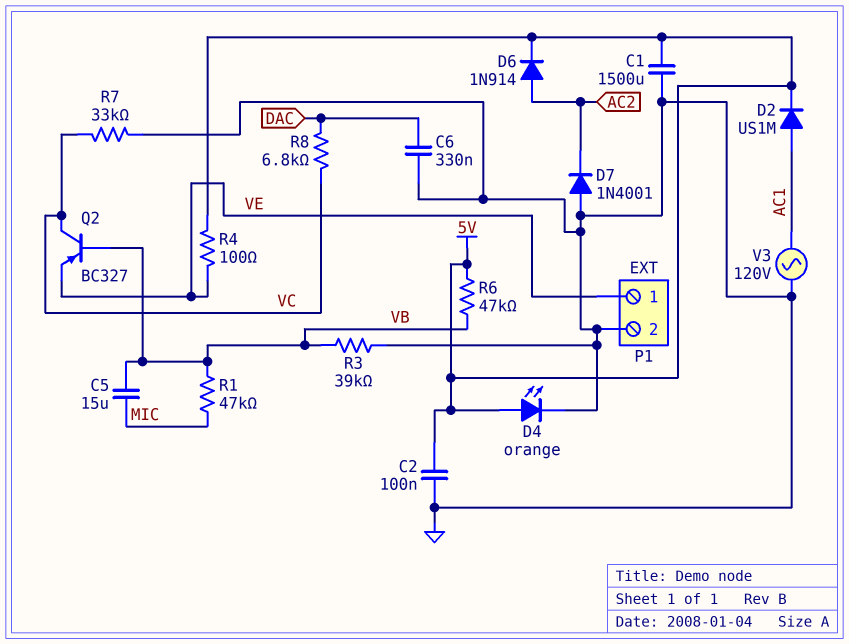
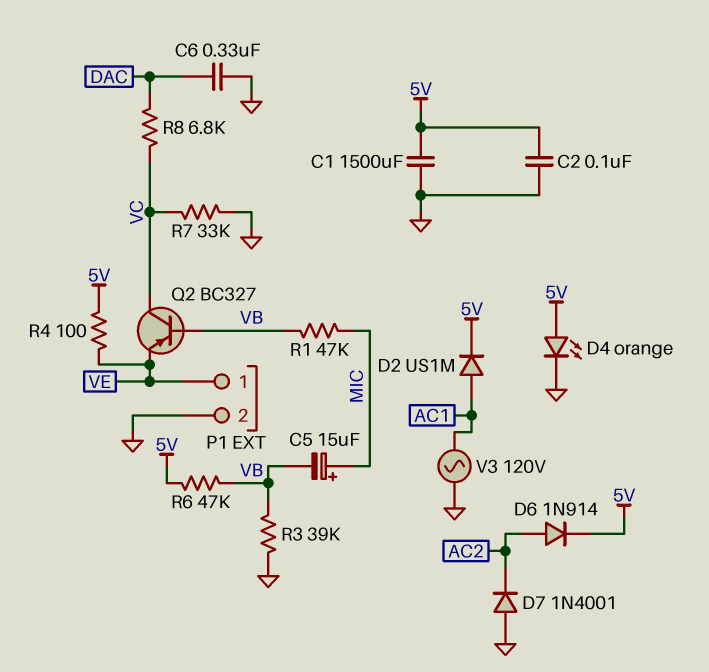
C5: 15uF (MIC, VB) -> 15uF (plus MIC, minus VB)

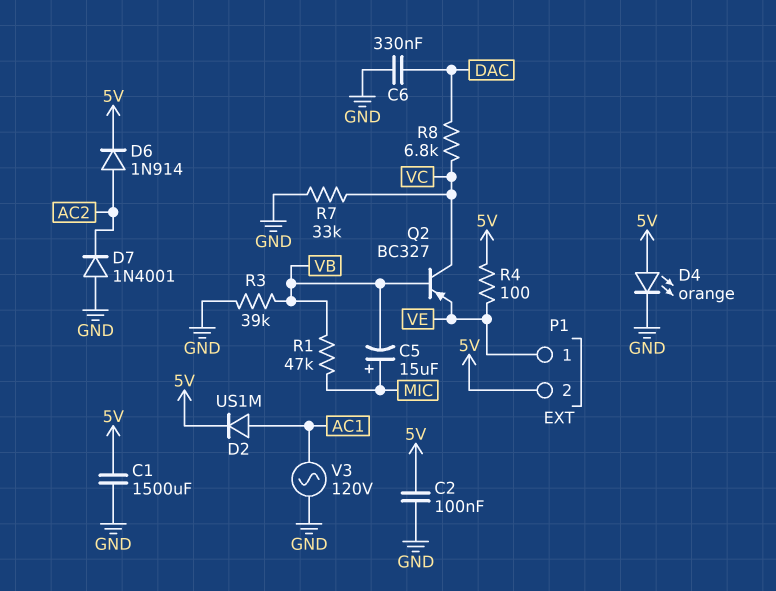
P1 pin 2: GND -> 5V
R6: 47k (5V, VB) -> none

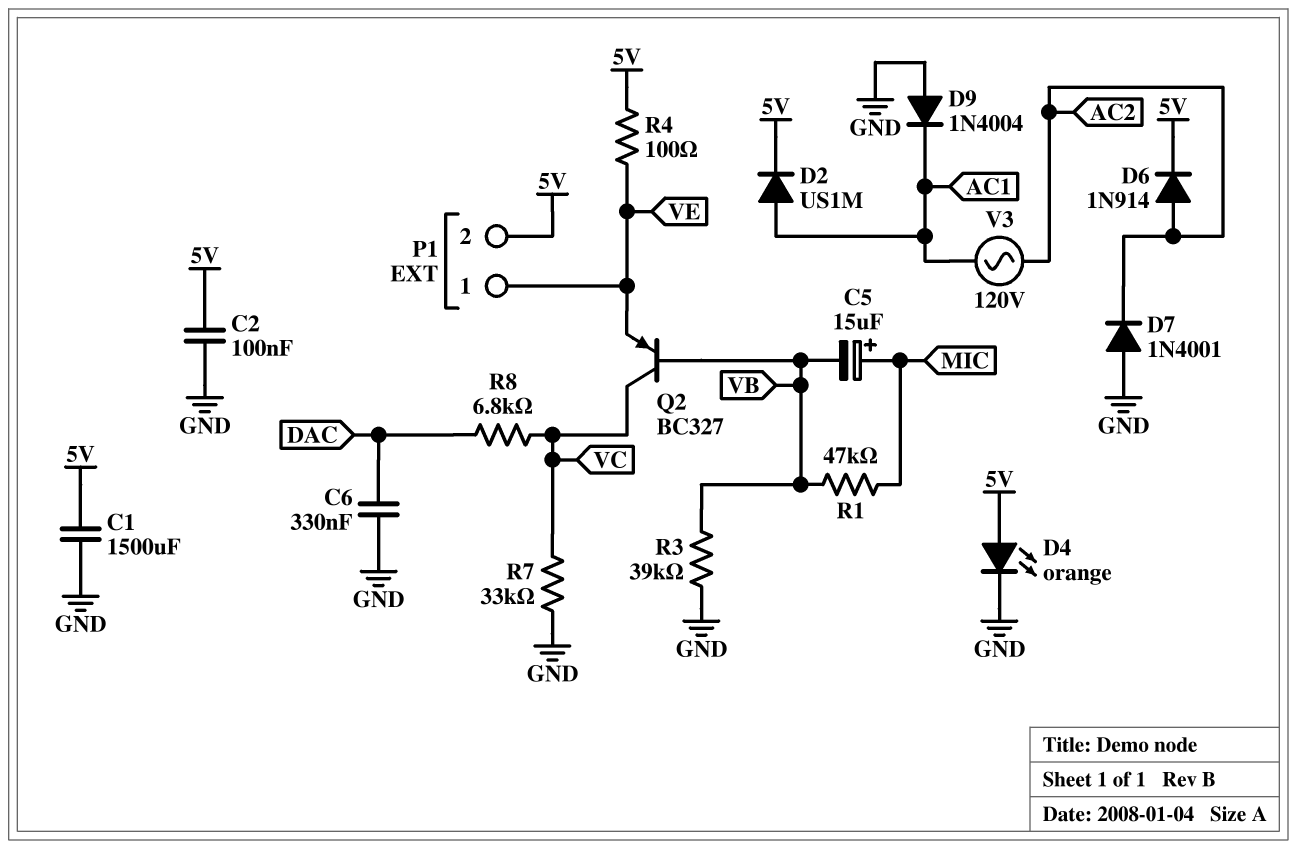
D9: none -> diode 1N4004 (A GND, K AC1)
V3: AC 120V (AC1, GND) -> AC 120V (AC1, AC2)

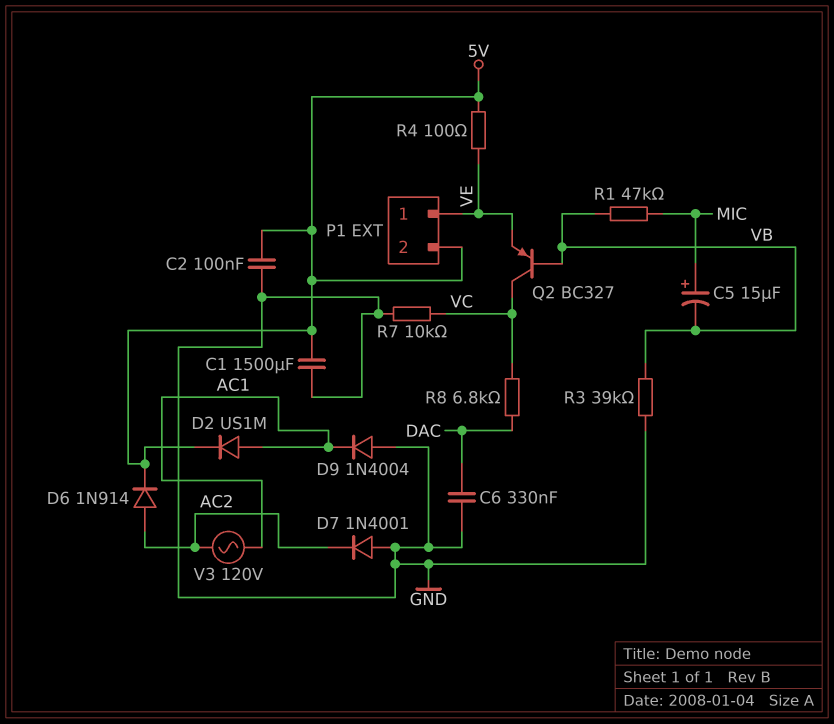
D4: LED orange (A 5V, K GND) -> none
R7: 33k (GND, VC) -> 10k (GND, VC)

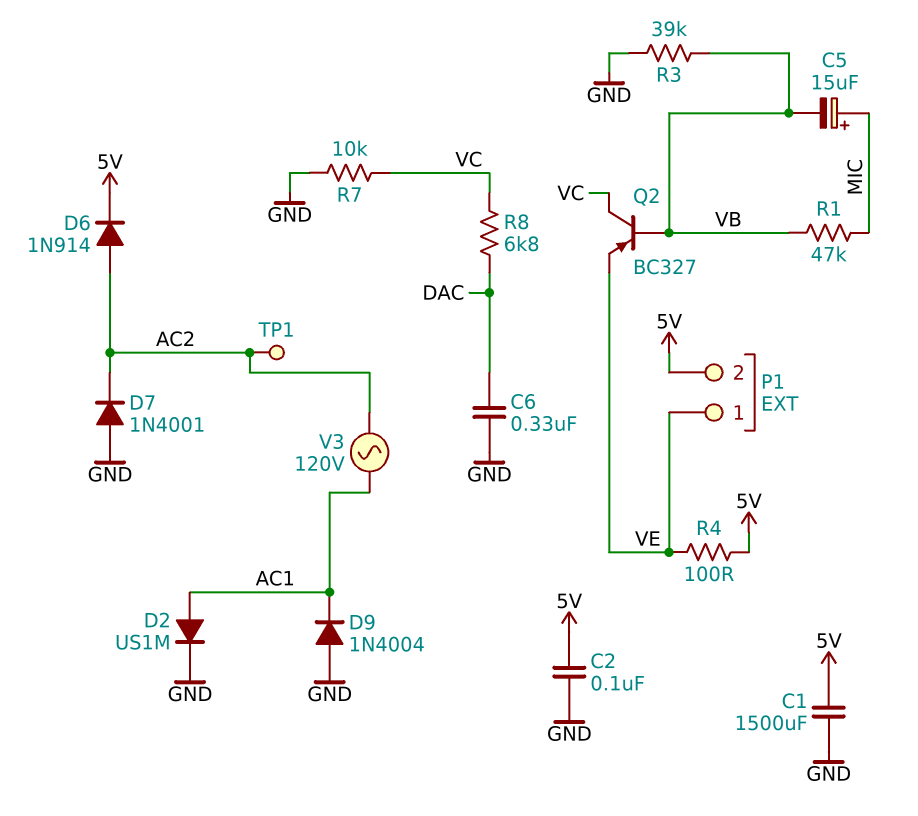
D2: diode US1M (A AC1, K 5V) -> diode US1M (A AC1, K GND)
TP1: none -> test point (AC2)

